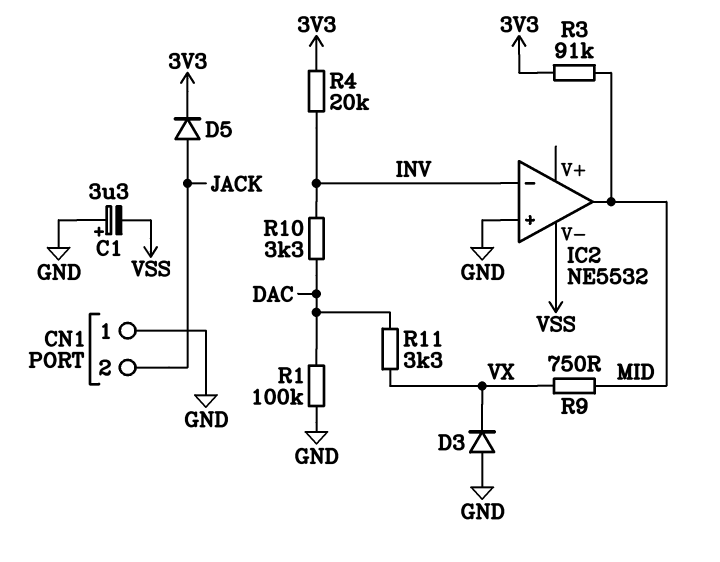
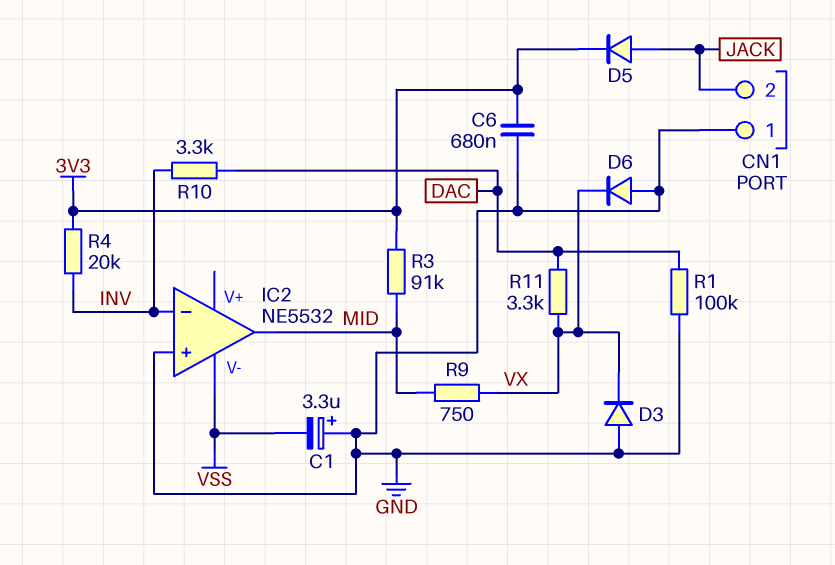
C6: none -> 680nF (3V3, GND)
D6: none -> diode (A GND, K VX)

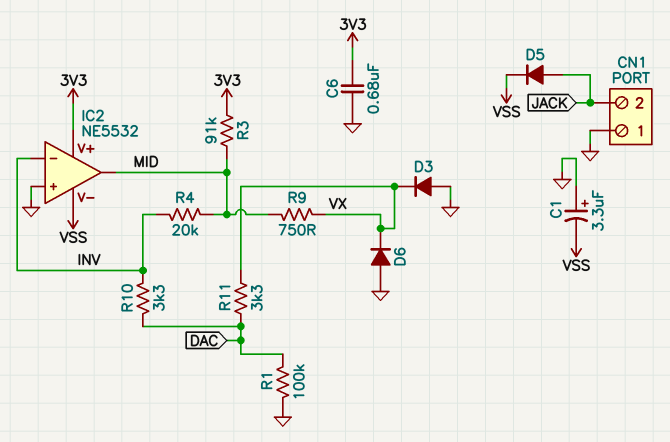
D5: diode (A JACK, K 3V3) -> diode (A JACK, K VSS)
IC2 pin V+: none -> 3V3
R4: 20k (3V3, INV) -> 20k (INV, MID)

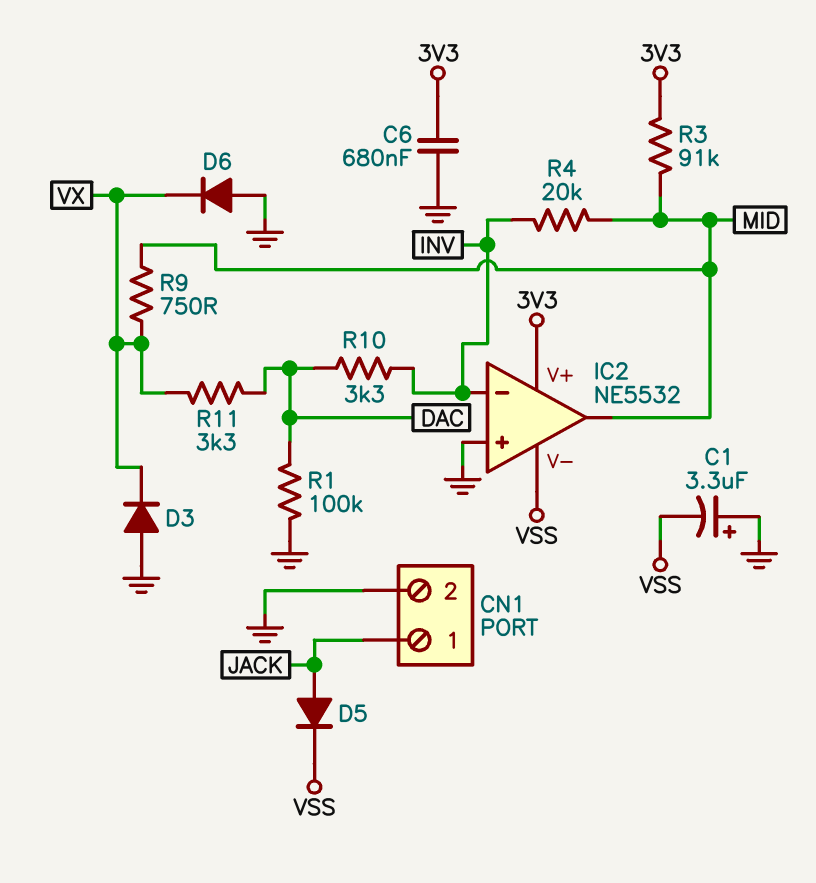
CN1 pin 1: GND -> JACK
CN1 pin 2: JACK -> GND

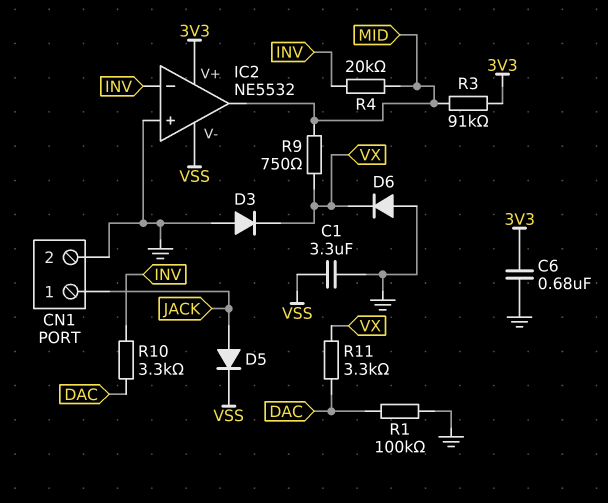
C1: 3.3uF (plus GND, minus VSS) -> 3.3uF (GND, VSS)

